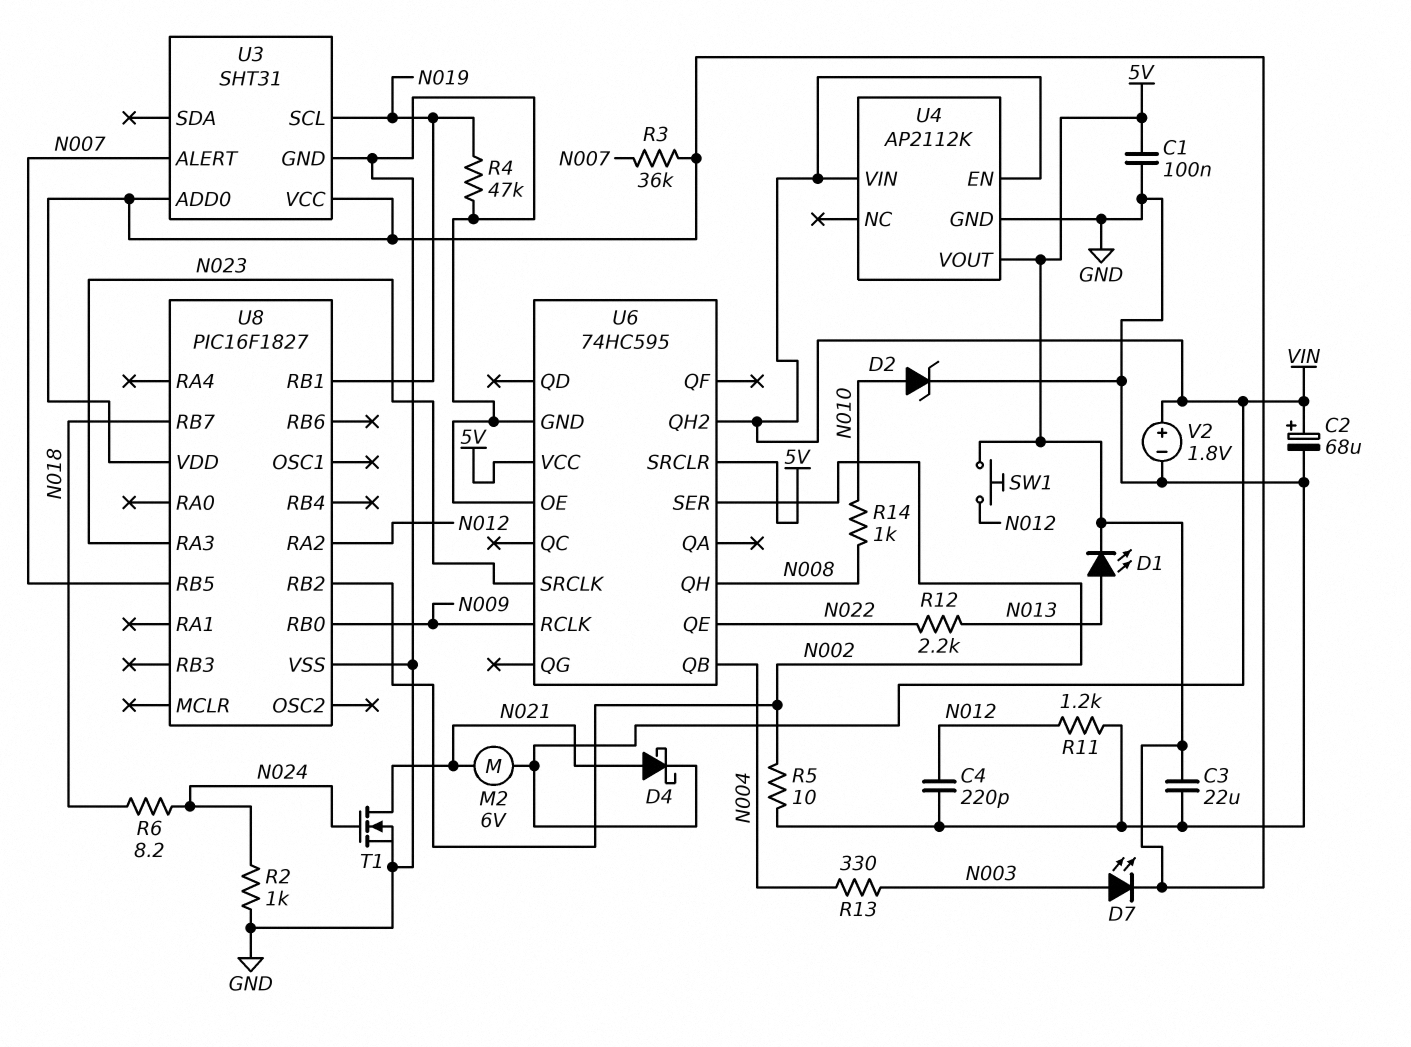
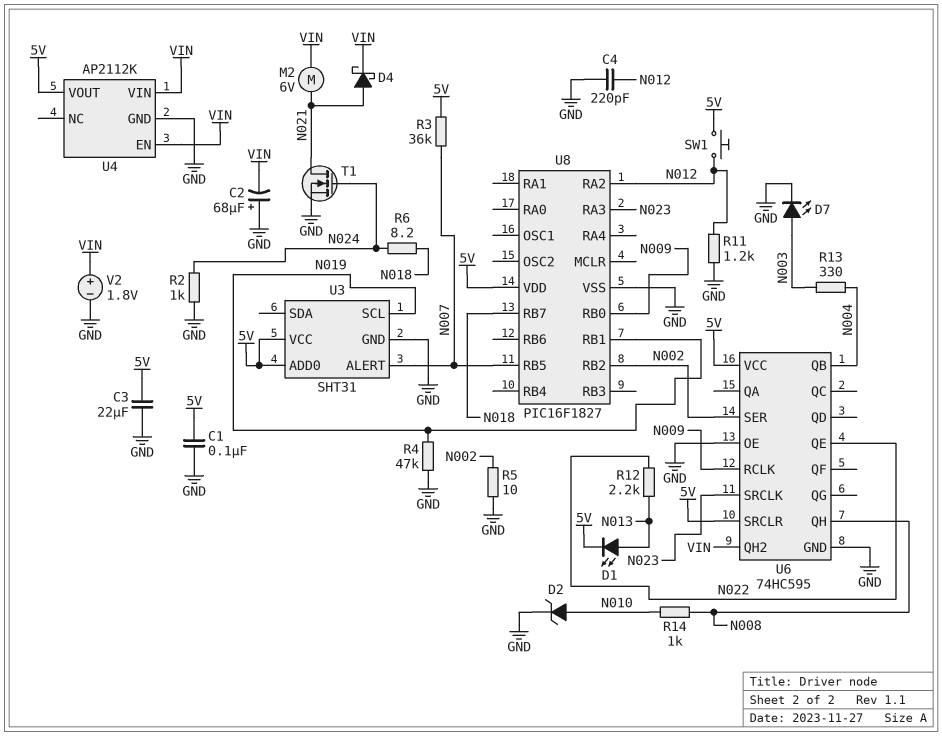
C2: 68uF (plus VIN, minus GND) -> 68uF (plus GND, minus VIN)
D7: LED (A N003, K 5V) -> LED (A N003, K GND)

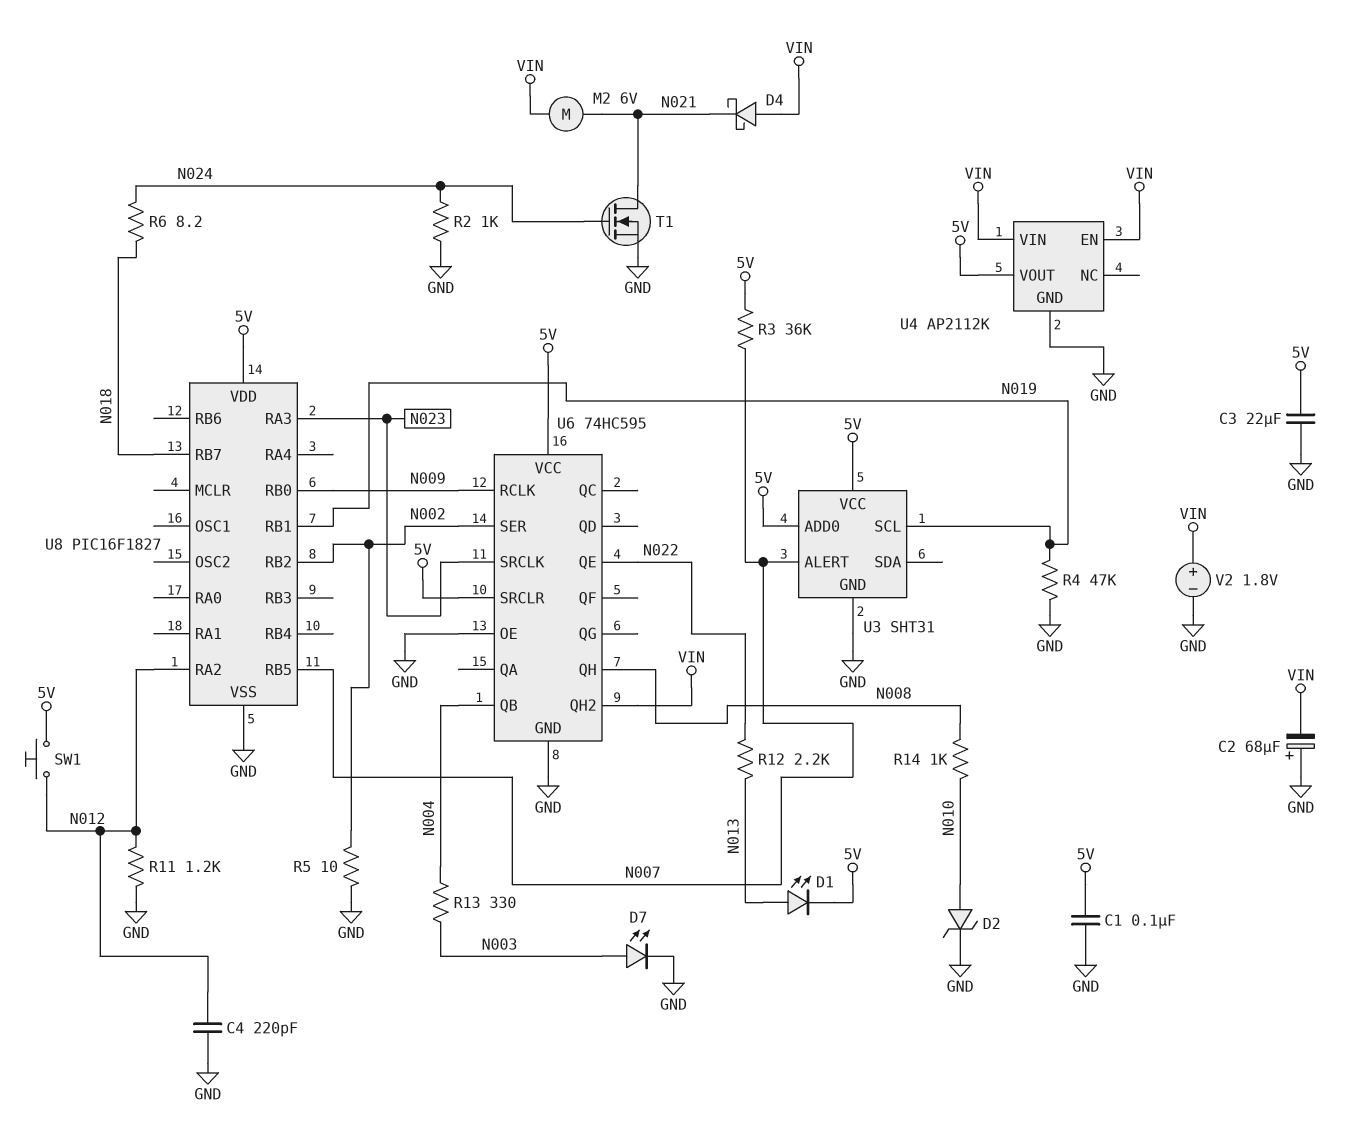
D4: schottky (A N021, K VIN) -> schottky (A VIN, K N021)

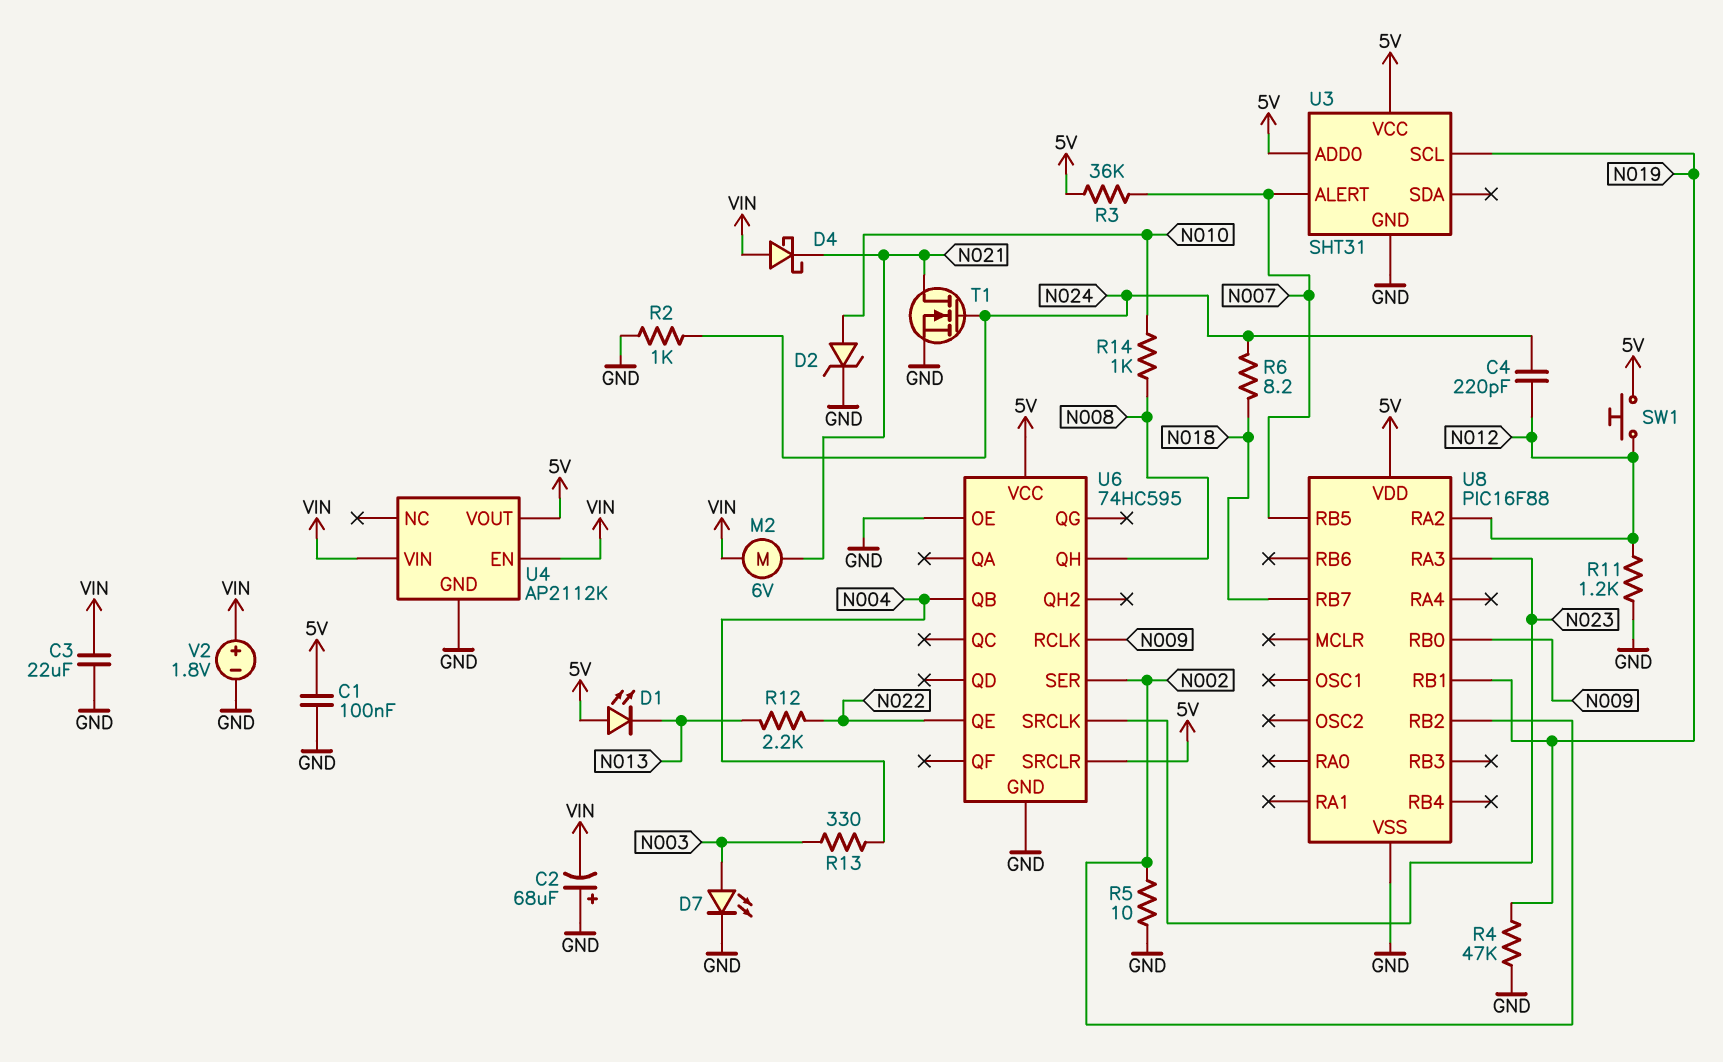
C3: 22uF (5V, GND) -> 22uF (GND, VIN)
C4: 220pF (GND, N012) -> 220pF (N012, N024)
D1: LED (A N013, K 5V) -> LED (A 5V, K N013)
U6 pin QH2: VIN -> none
U8: PIC16F1827 -> PIC16F88

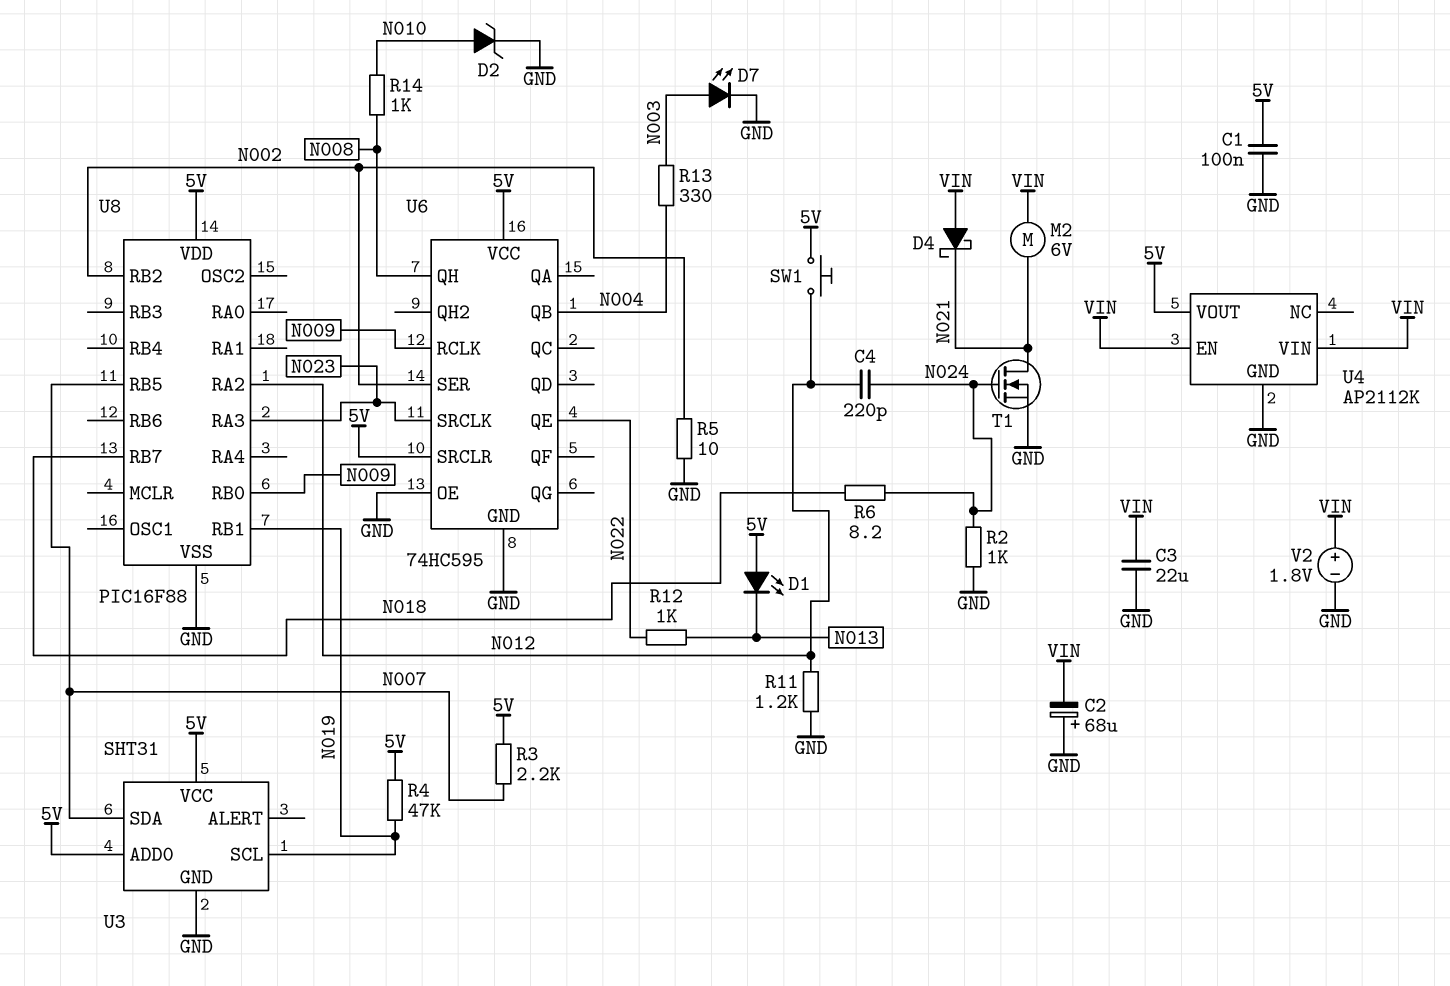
R3: 36k (5V, N007) -> 2.2k (5V, N007)
R4: 47k (GND, N019) -> 47k (5V, N019)
R12: 2.2k (N013, N022) -> 1k (N013, N022)
U3 pin ALERT: N007 -> none
U3 pin SDA: none -> N007

